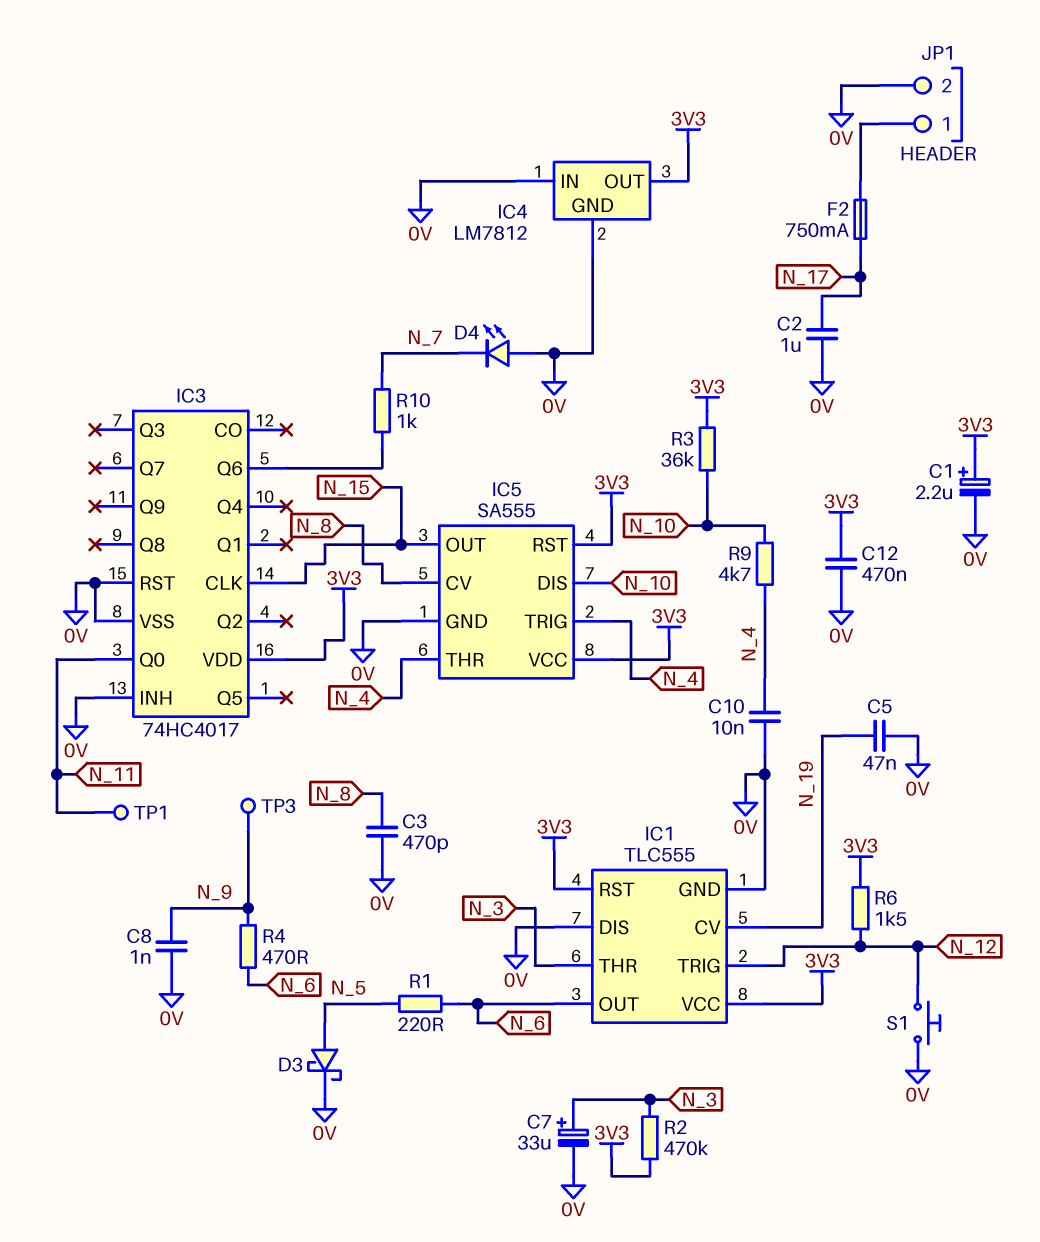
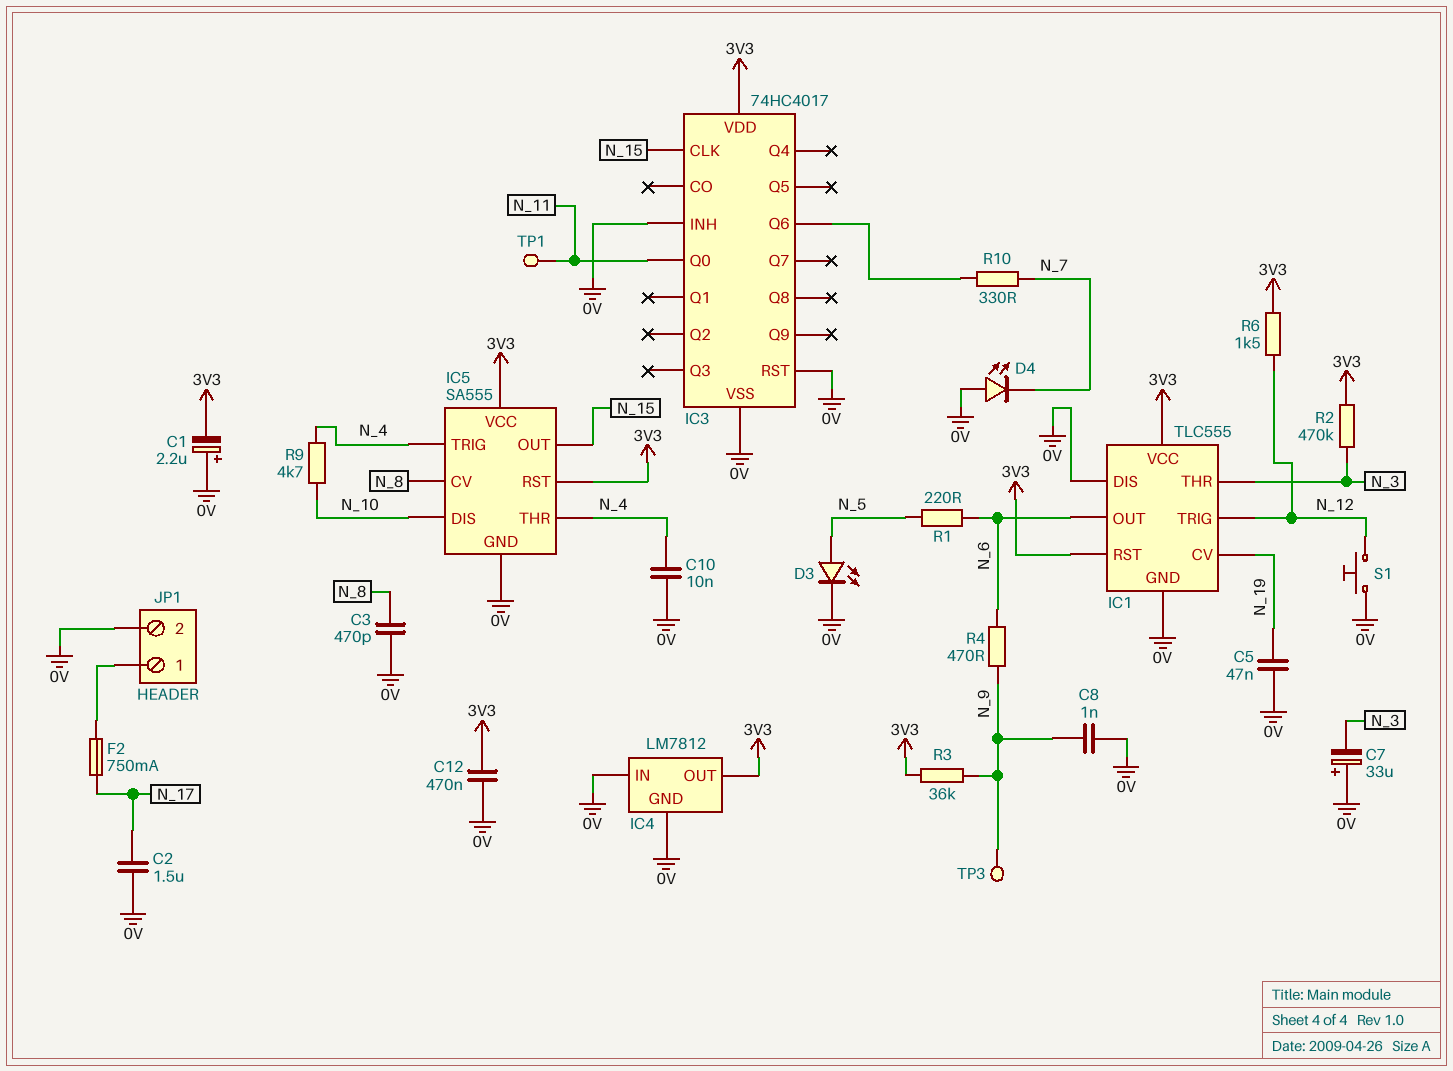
C1: 2.2uF (plus 3V3, minus 0V) -> 2.2uF (plus 0V, minus 3V3)
C2: 1uF (0V, N_17) -> 1.5uF (0V, N_17)
C7: 33uF (plus N_3, minus 0V) -> 33uF (plus 0V, minus N_3)
D3: schottky (A N_5, K 0V) -> LED (A N_5, K 0V)
R3: 36k (3V3, N_10) -> 36k (3V3, N_9)
R10: 1k (IC3/Q6, N_7) -> 330 (IC3/Q6, N_7)

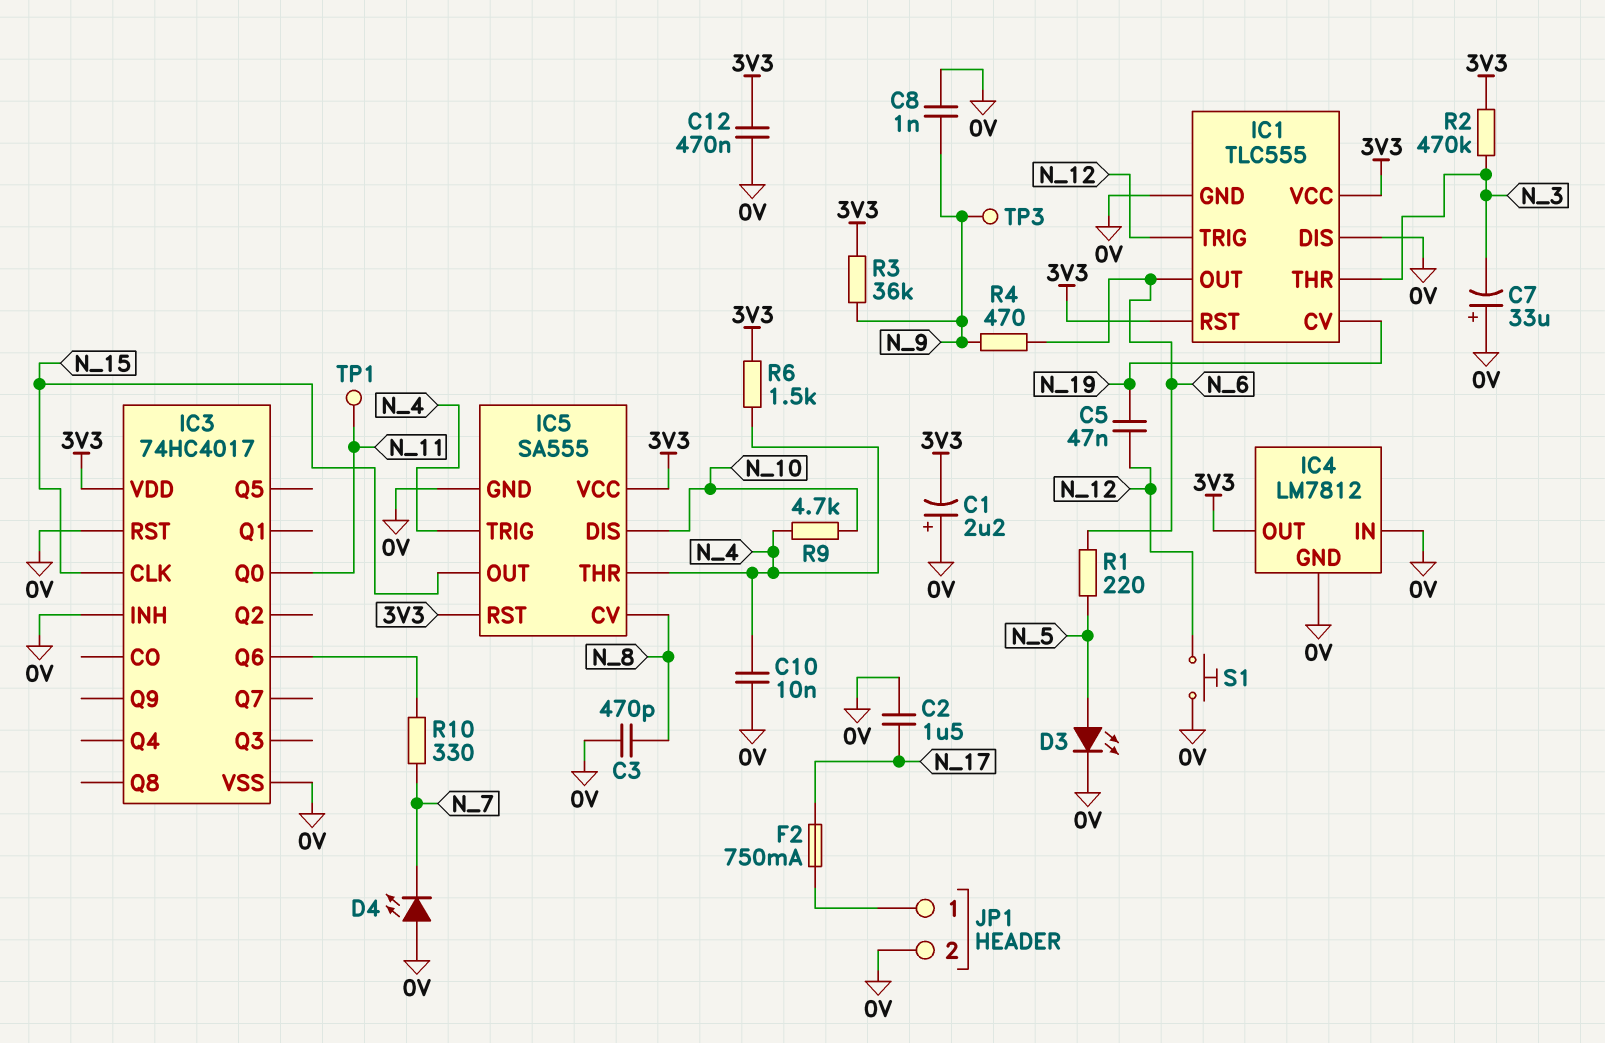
C5: 47nF (0V, N_19) -> 47nF (N_12, N_19)
R6: 1.5k (3V3, N_12) -> 1.5k (3V3, N_4)

